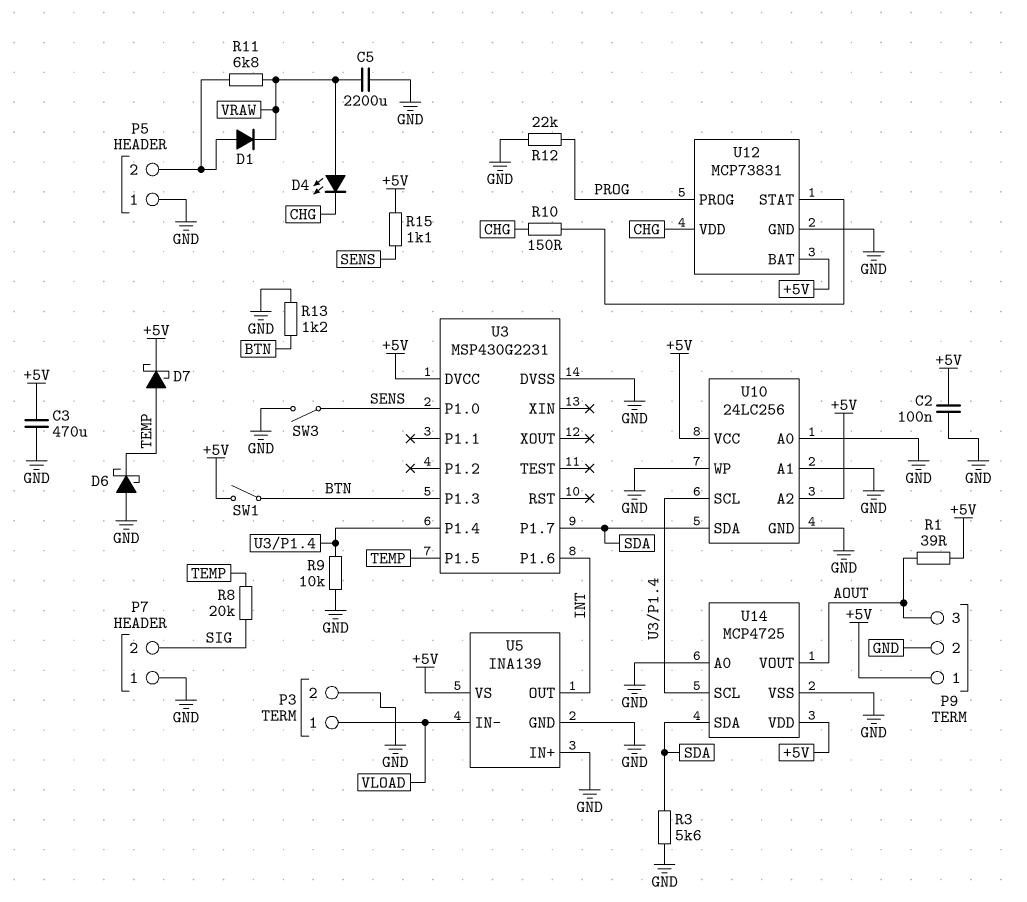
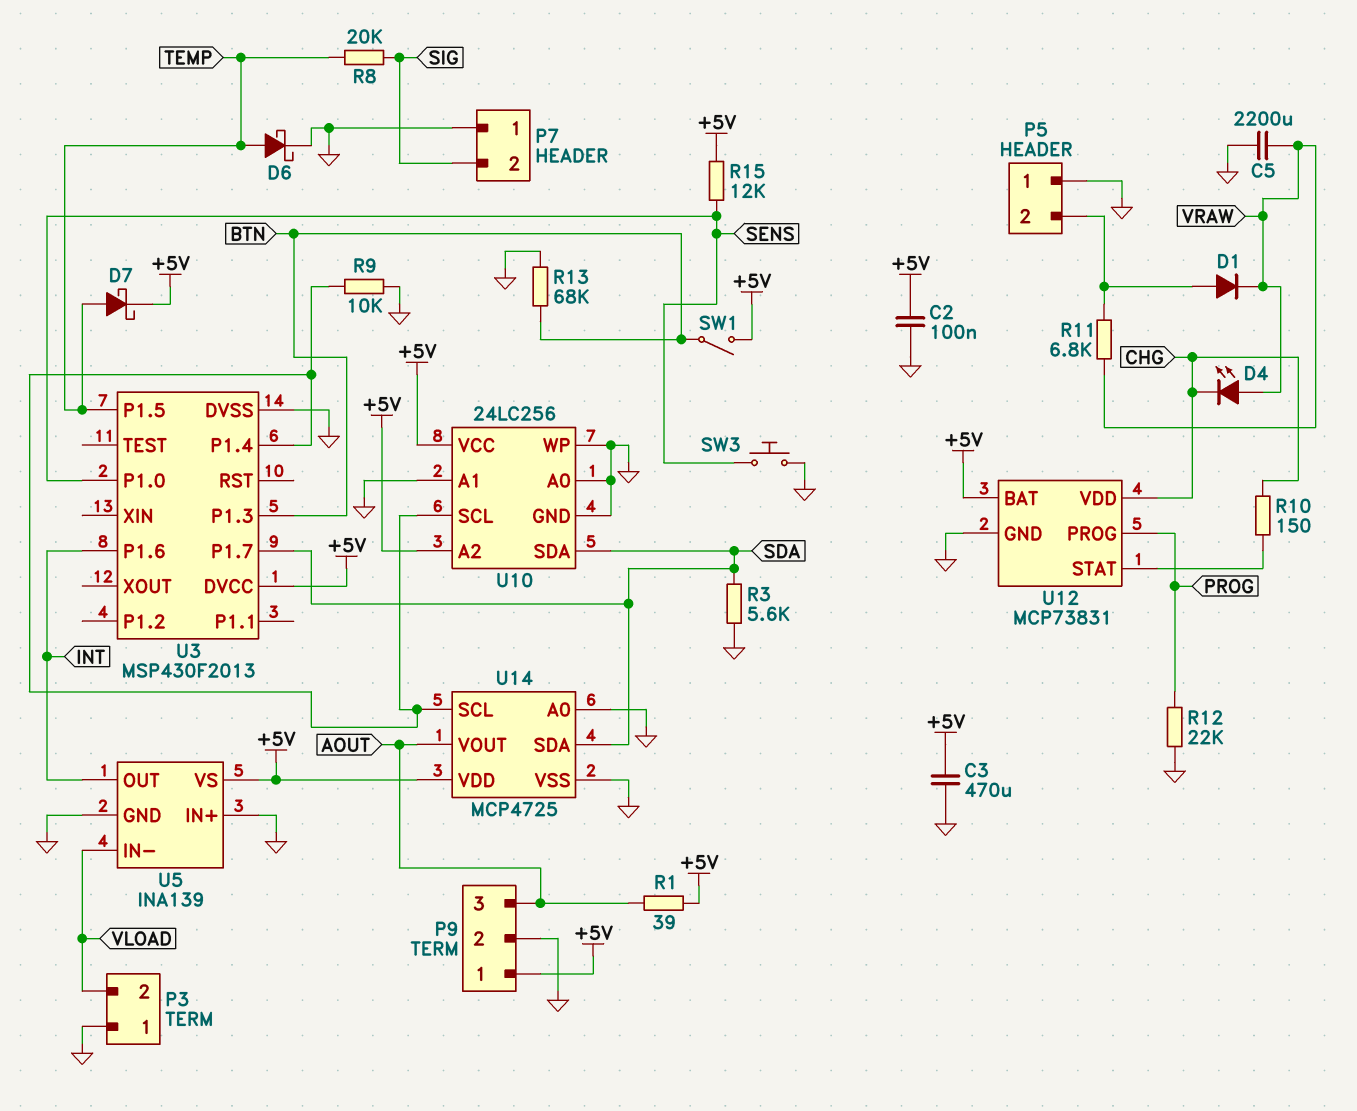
D6: schottky (A GND, K TEMP) -> schottky (A TEMP, K GND)
P3 pin 1: VLOAD -> GND
P3 pin 2: GND -> VLOAD
R13: 1.2k (BTN, GND) -> 68k (BTN, GND)
R15: 1.1k (+5V, SENS) -> 12k (+5V, SENS)
SW3: switch (GND, SENS) -> button (GND, SENS)
U3: MSP430G2231 -> MSP430F2013

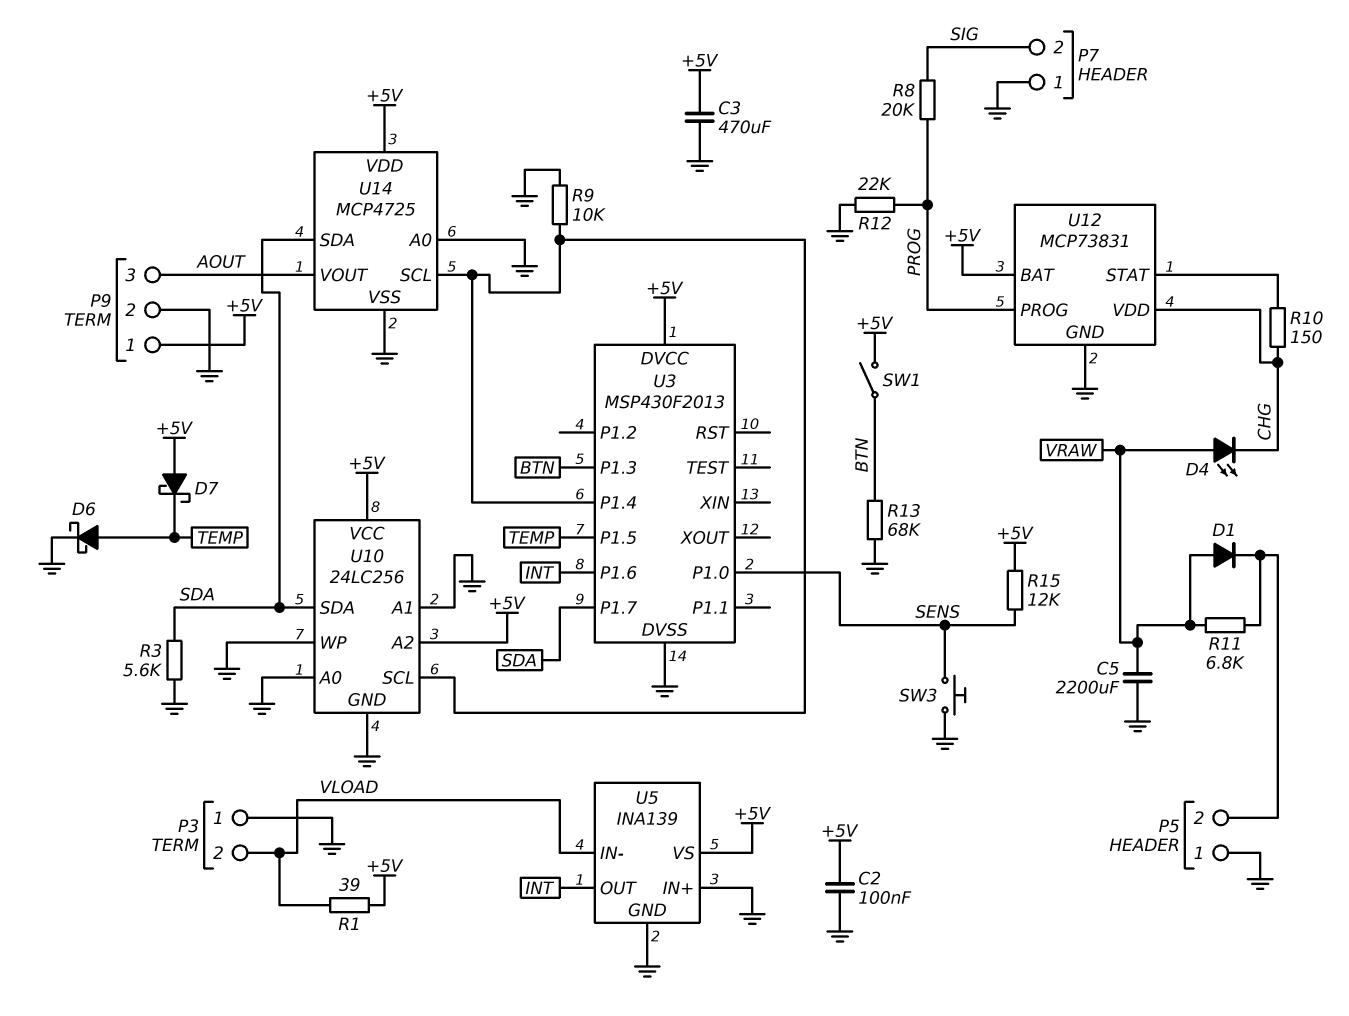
D1: diode (A P5/2, K VRAW) -> diode (A VRAW, K P5/2)
D7: schottky (A TEMP, K +5V) -> schottky (A +5V, K TEMP)
R1: 39 (+5V, AOUT) -> 39 (+5V, VLOAD)
R8: 20k (SIG, TEMP) -> 20k (PROG, SIG)

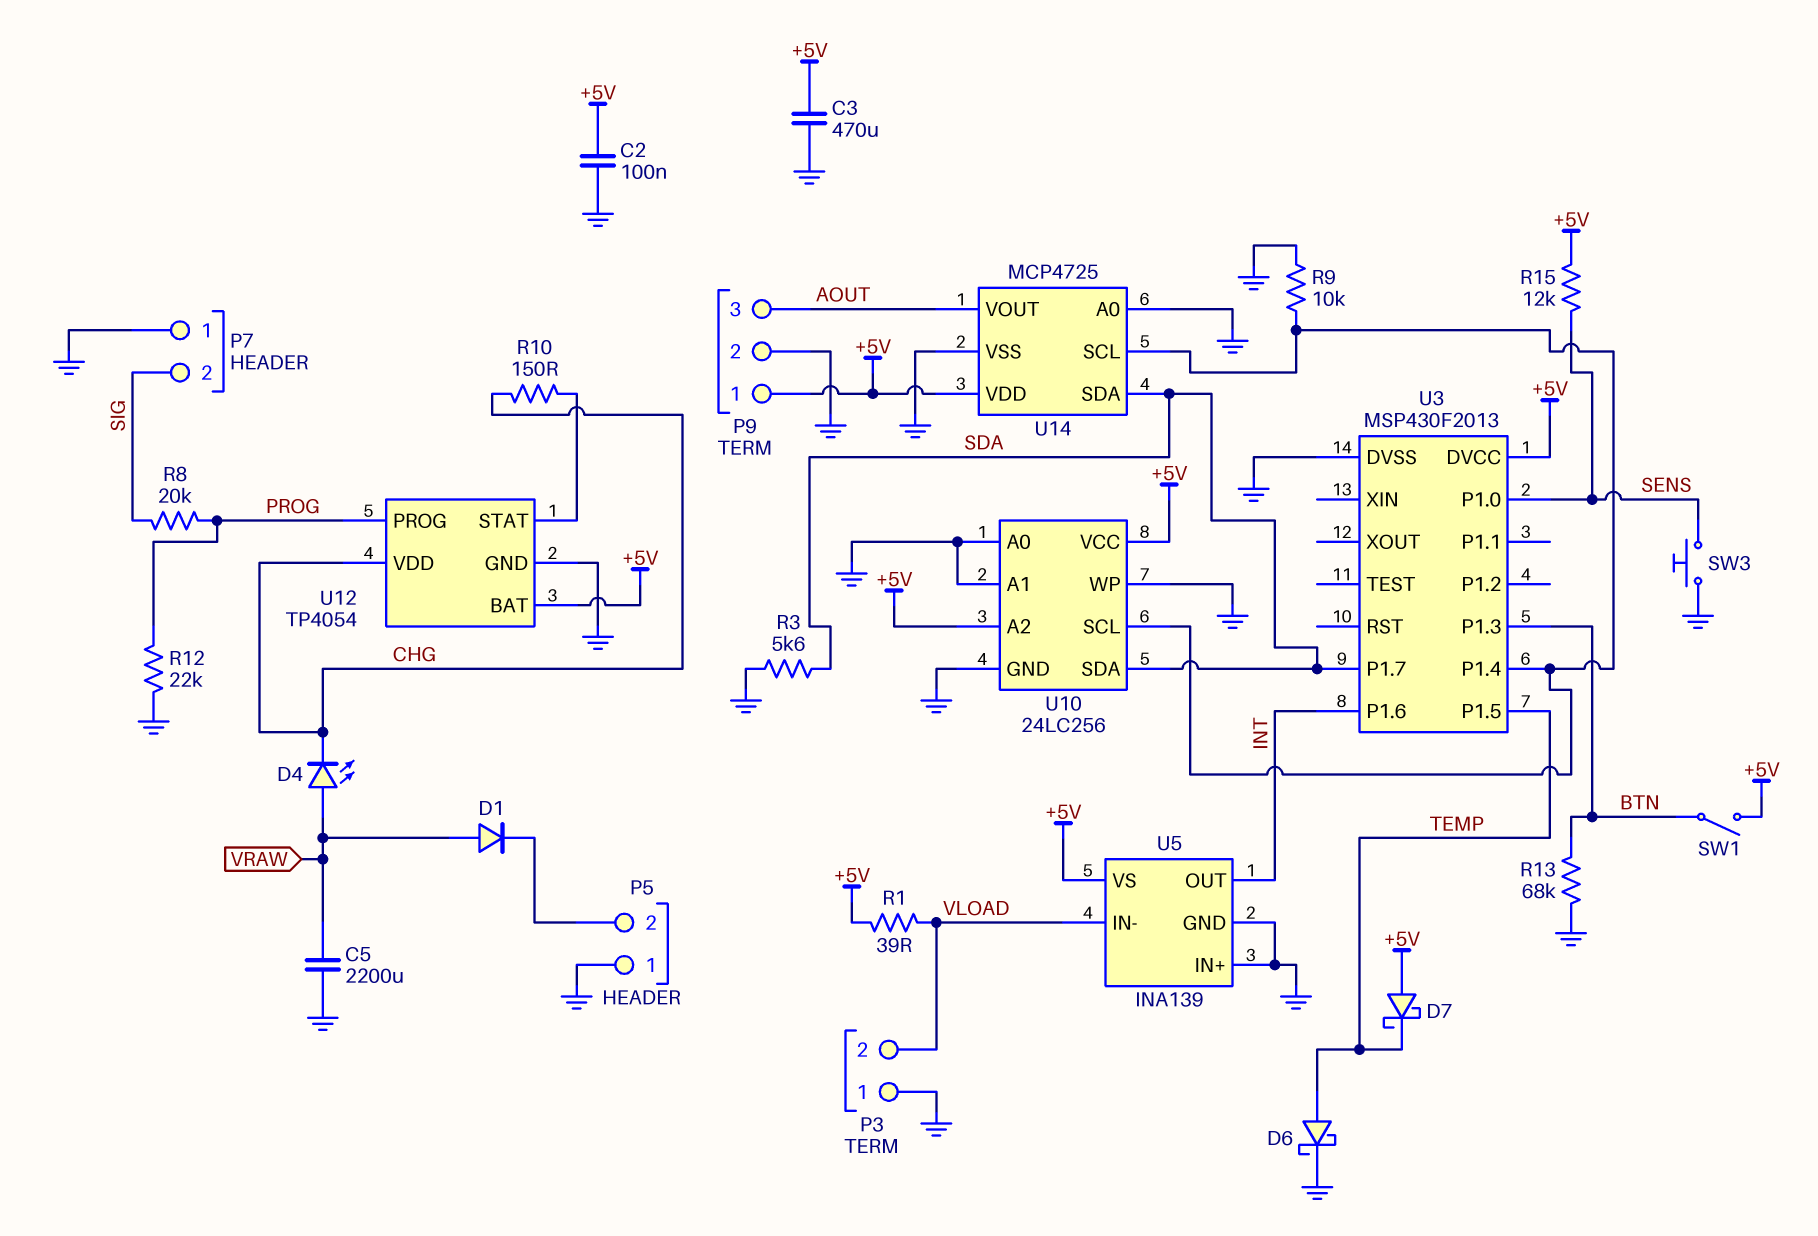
R11: 6.8k (P5/2, VRAW) -> none
U12: MCP73831 -> TP4054

